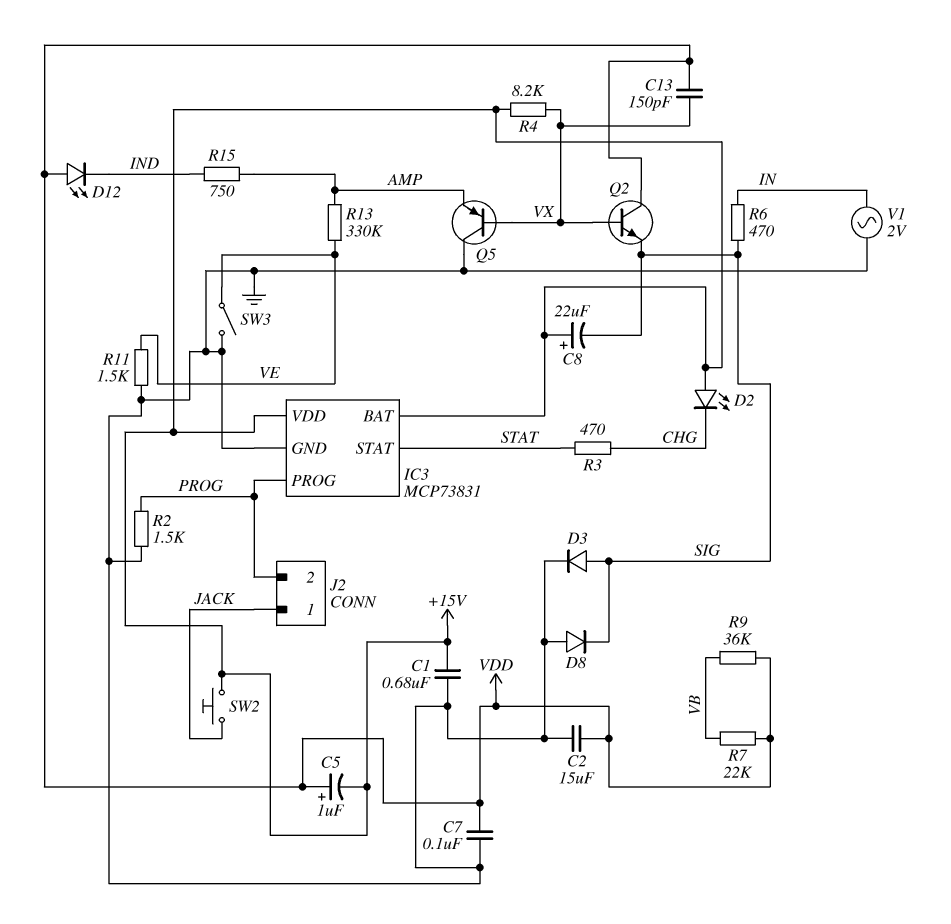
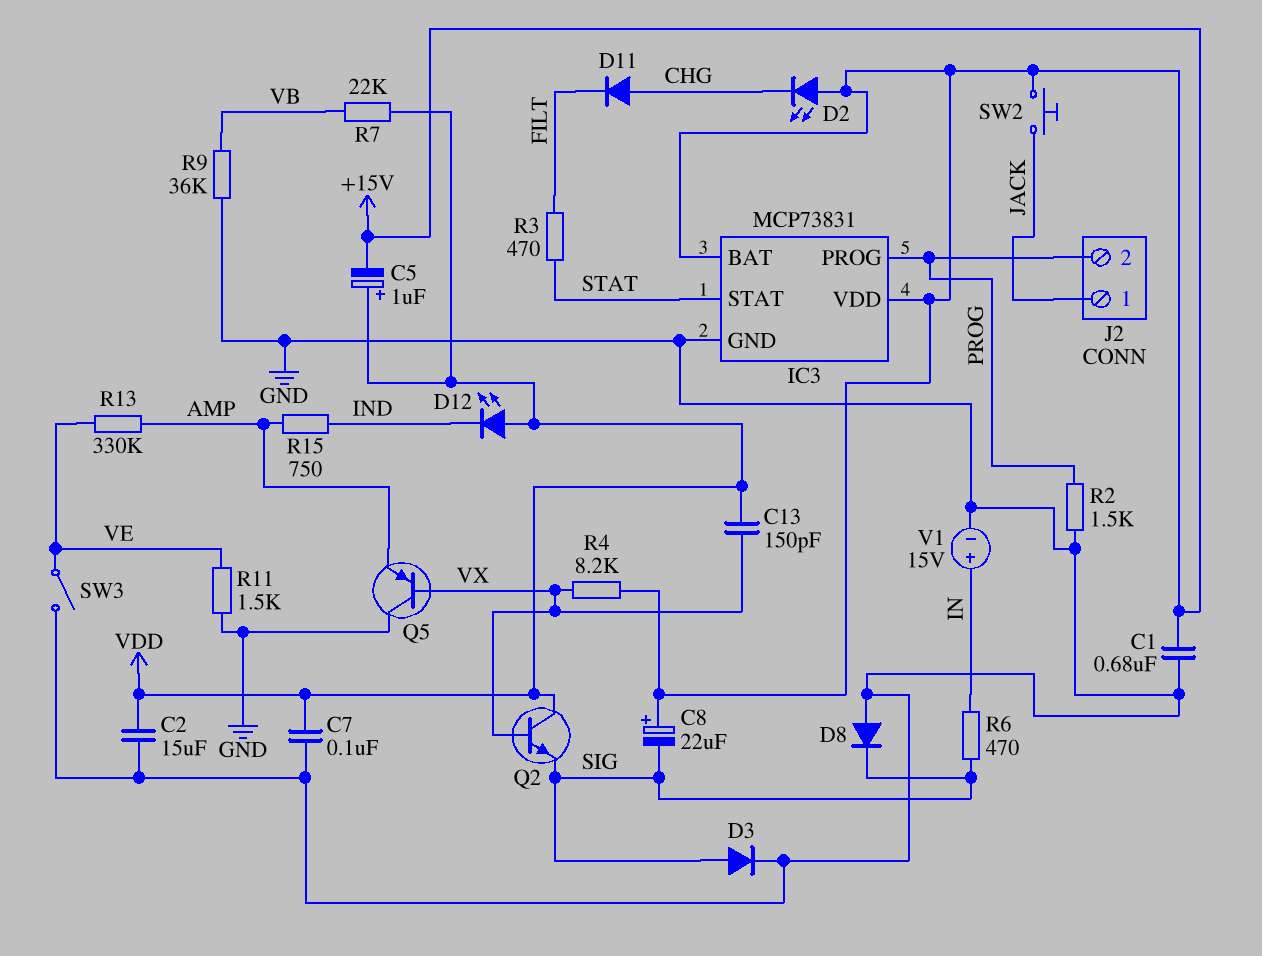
D11: none -> diode (A CHG, K FILT)
R3: 470 (CHG, STAT) -> 470 (FILT, STAT)
R9: 36k (VB, VDD) -> 36k (GND, VB)
V1: AC 2V (GND, IN) -> 15V (plus IN, minus GND)

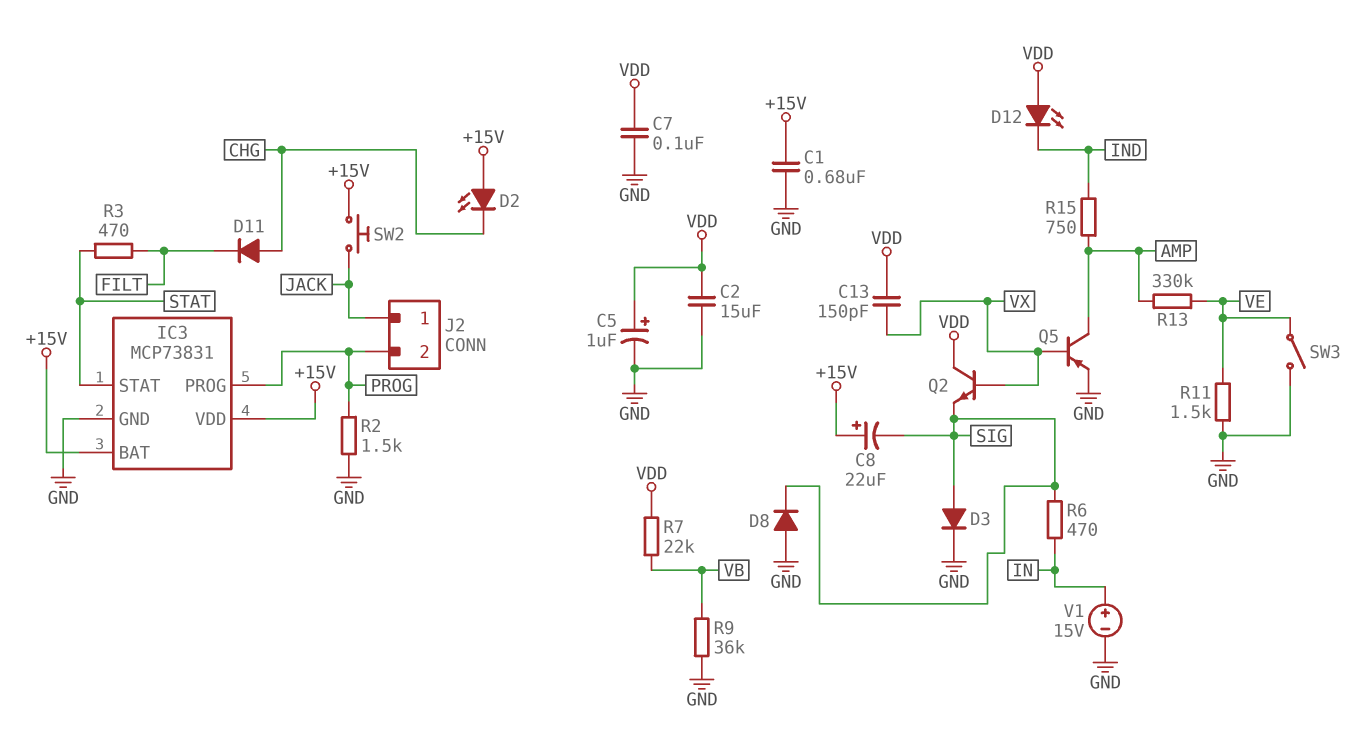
C5: 1uF (plus VDD, minus +15V) -> 1uF (plus VDD, minus GND)
Q5: PNP (B VX, C GND, E AMP) -> PNP (B VX, C AMP, E GND)
R4: 8.2k (+15V, VX) -> none

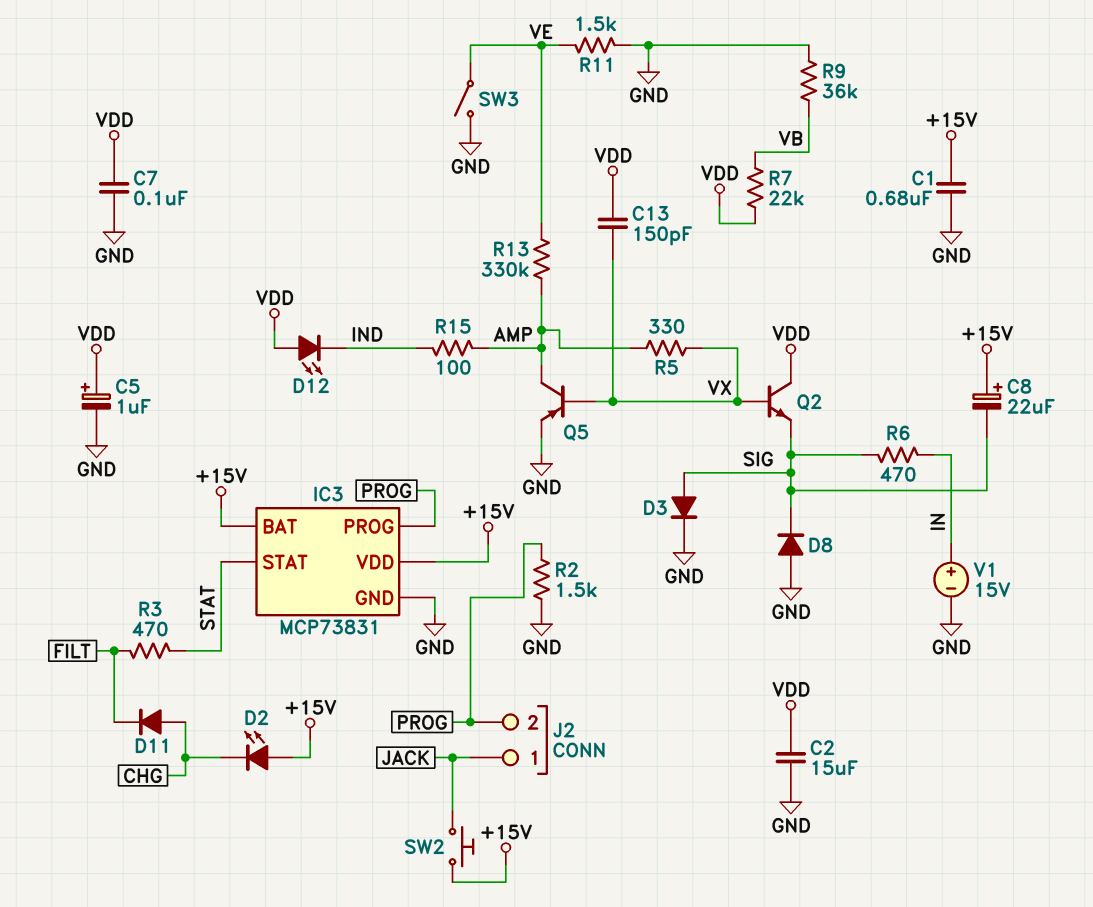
R5: none -> 330 (AMP, VX)
R15: 750 (AMP, IND) -> 100 (AMP, IND)

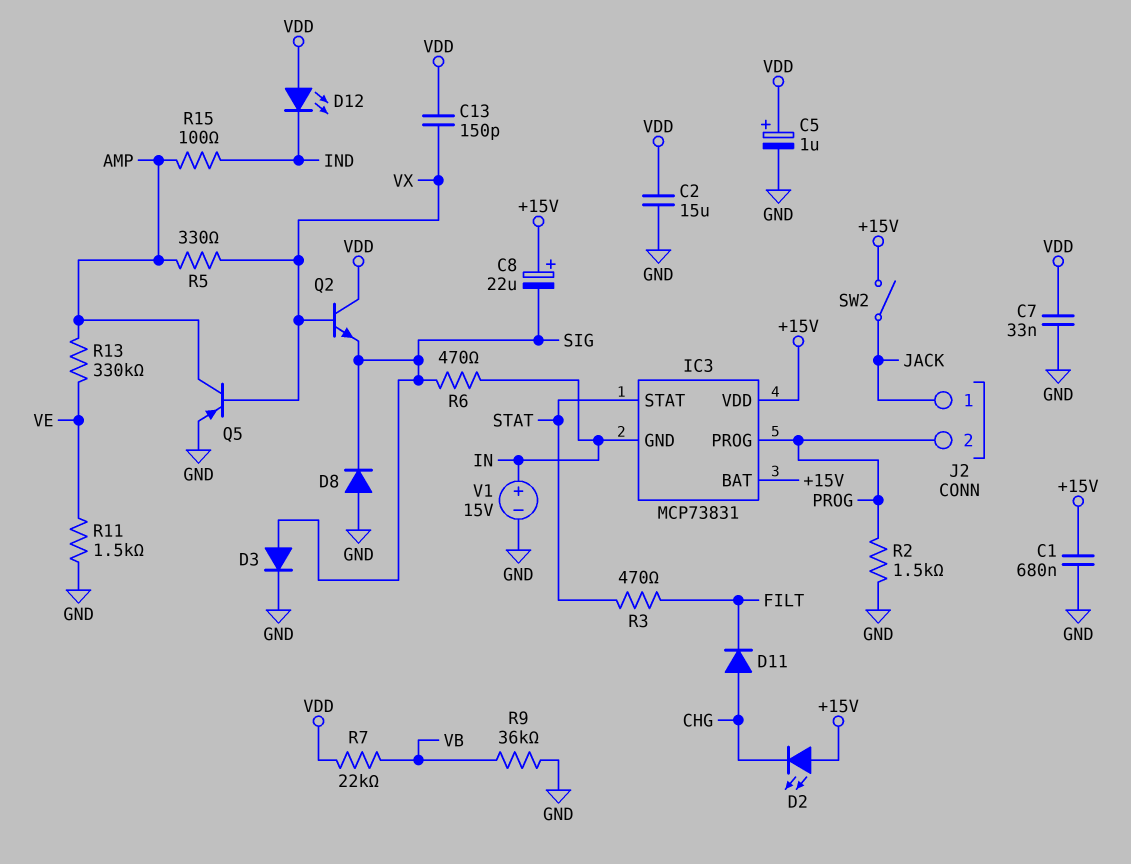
C7: 100nF (GND, VDD) -> 33nF (GND, VDD)
IC3 pin GND: GND -> IN
SW2: button (+15V, JACK) -> switch (+15V, JACK)
SW3: switch (GND, VE) -> none

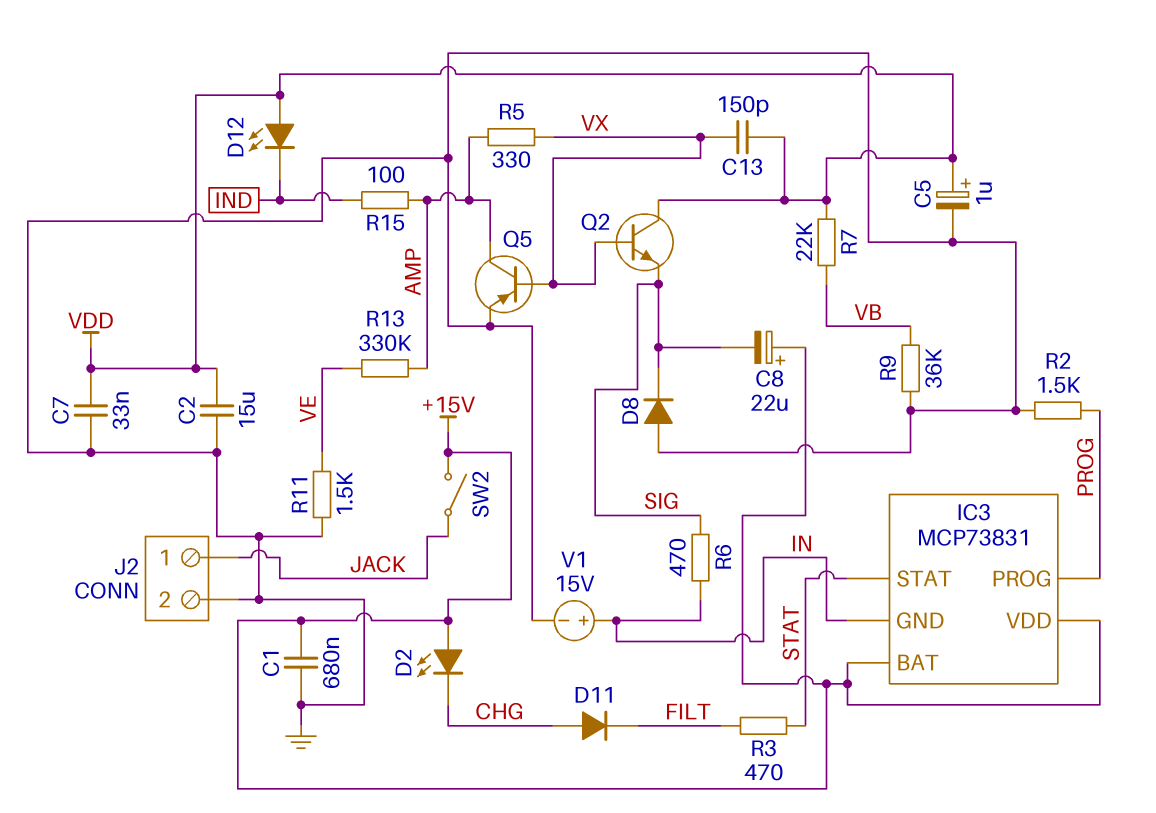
D3: diode (A SIG, K GND) -> none
J2 pin 2: PROG -> GND

